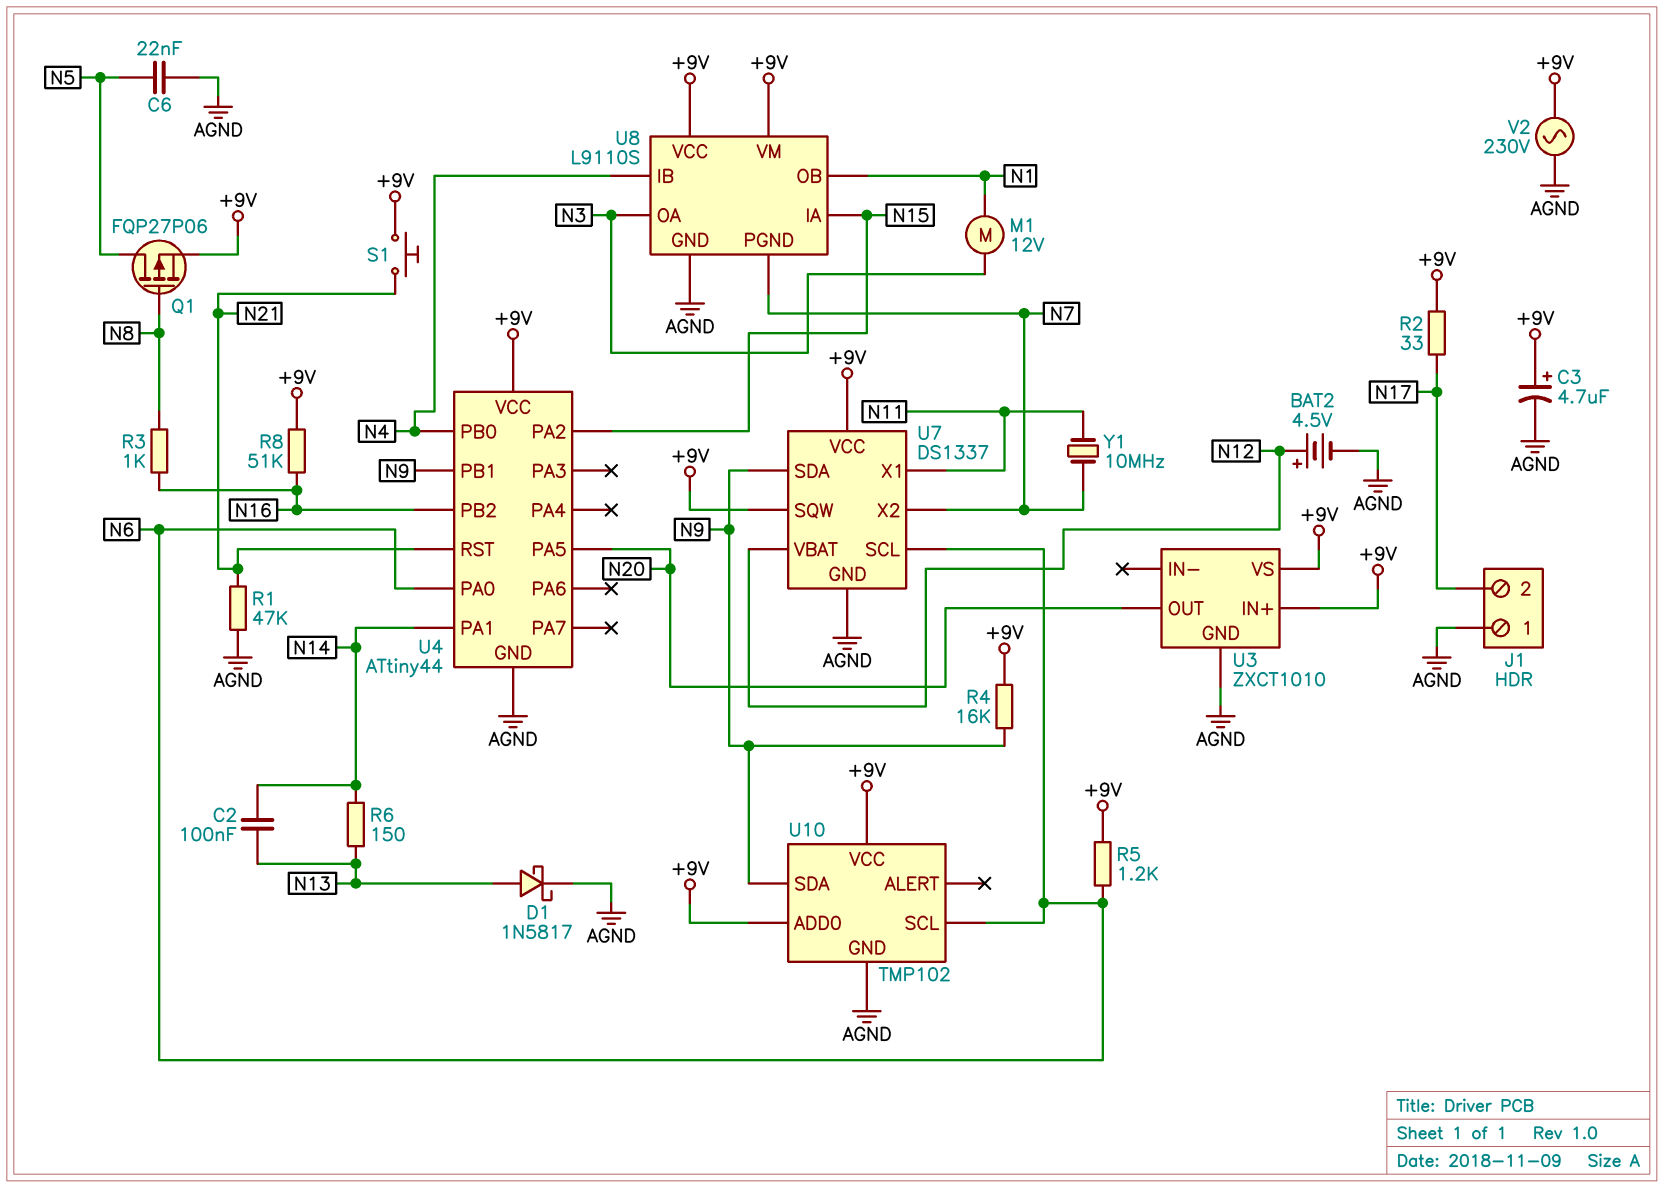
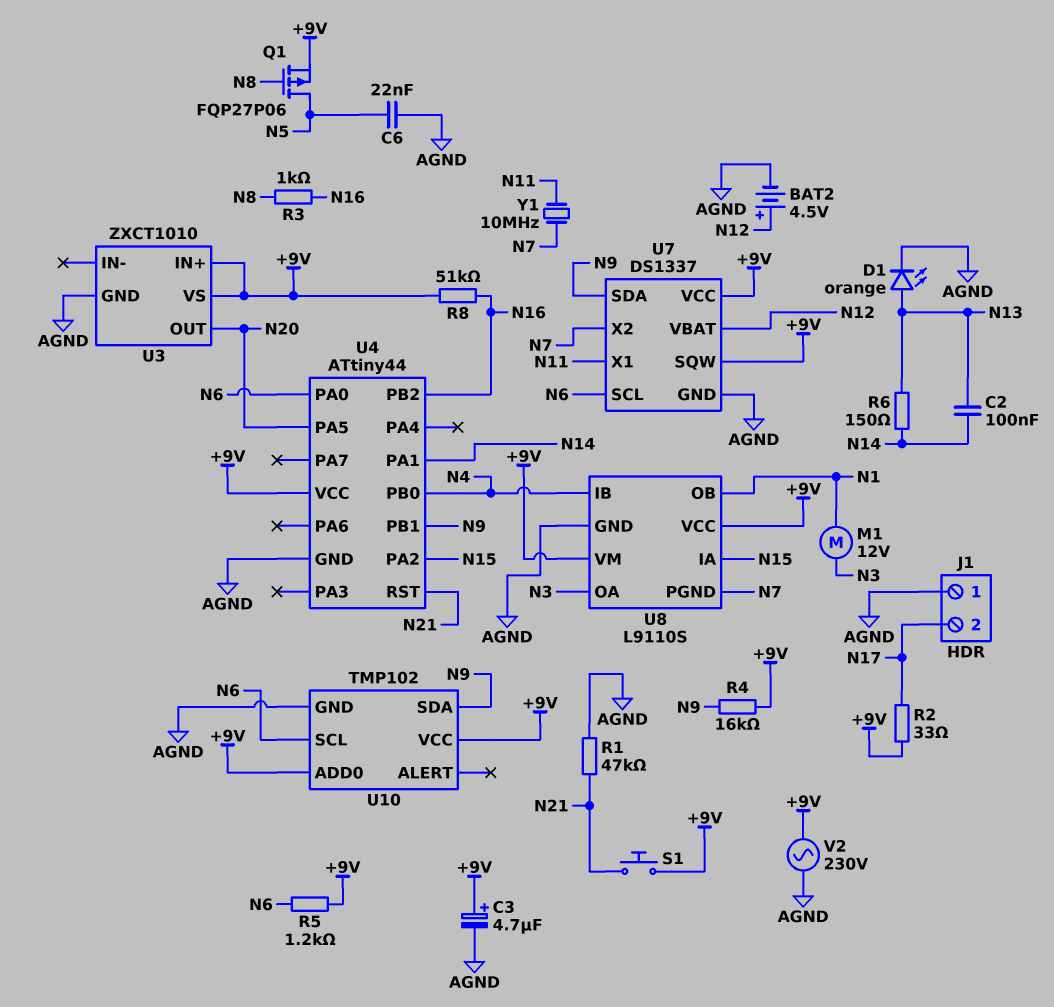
D1: schottky 1N5817 (A N13, K AGND) -> LED orange (A N13, K AGND)

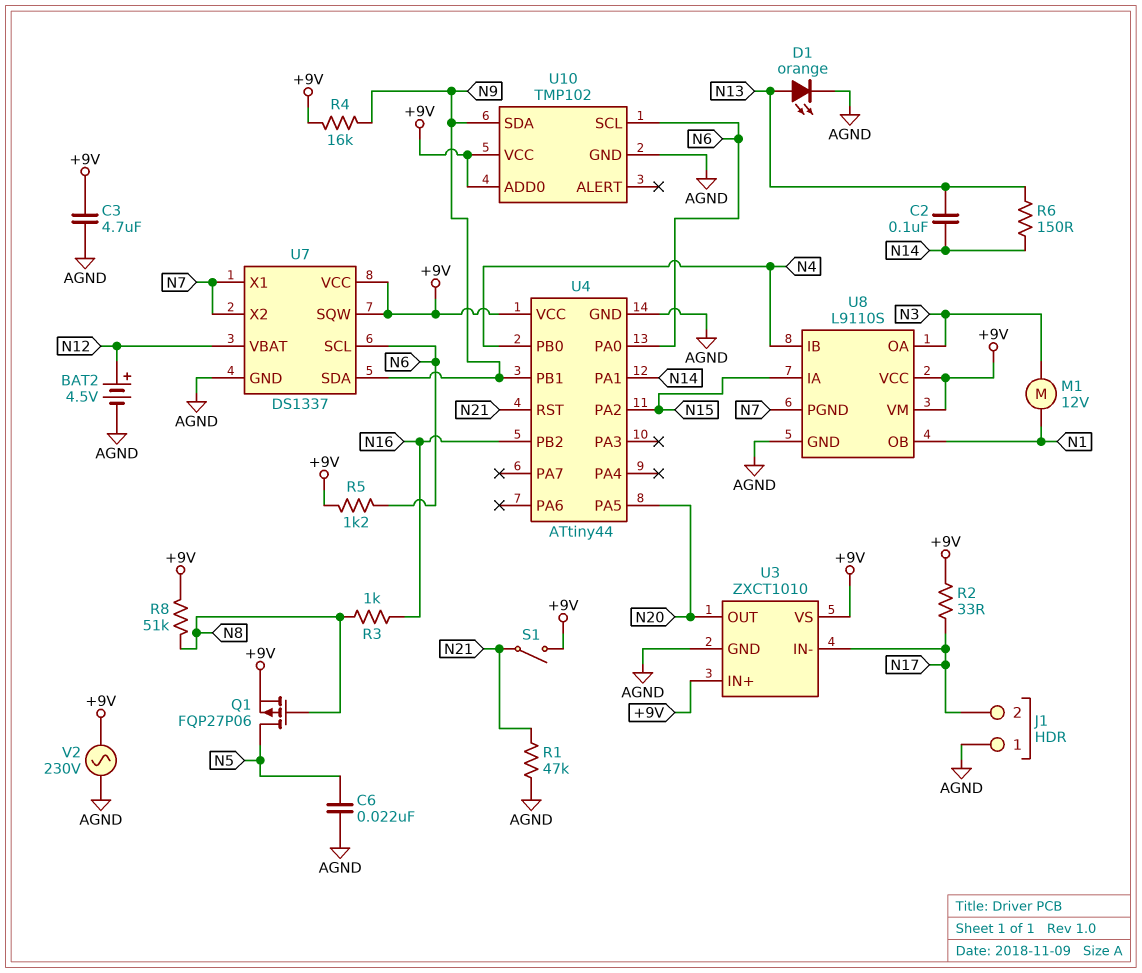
C3: 4.7uF (plus +9V, minus AGND) -> 4.7uF (+9V, AGND)
R8: 51k (+9V, N16) -> 51k (+9V, N8)
S1: button (+9V, N21) -> switch (+9V, N21)
U3 pin IN-: none -> N17
U7 pin X1: N11 -> N7
Y1: 10MHz (N7, N11) -> none

